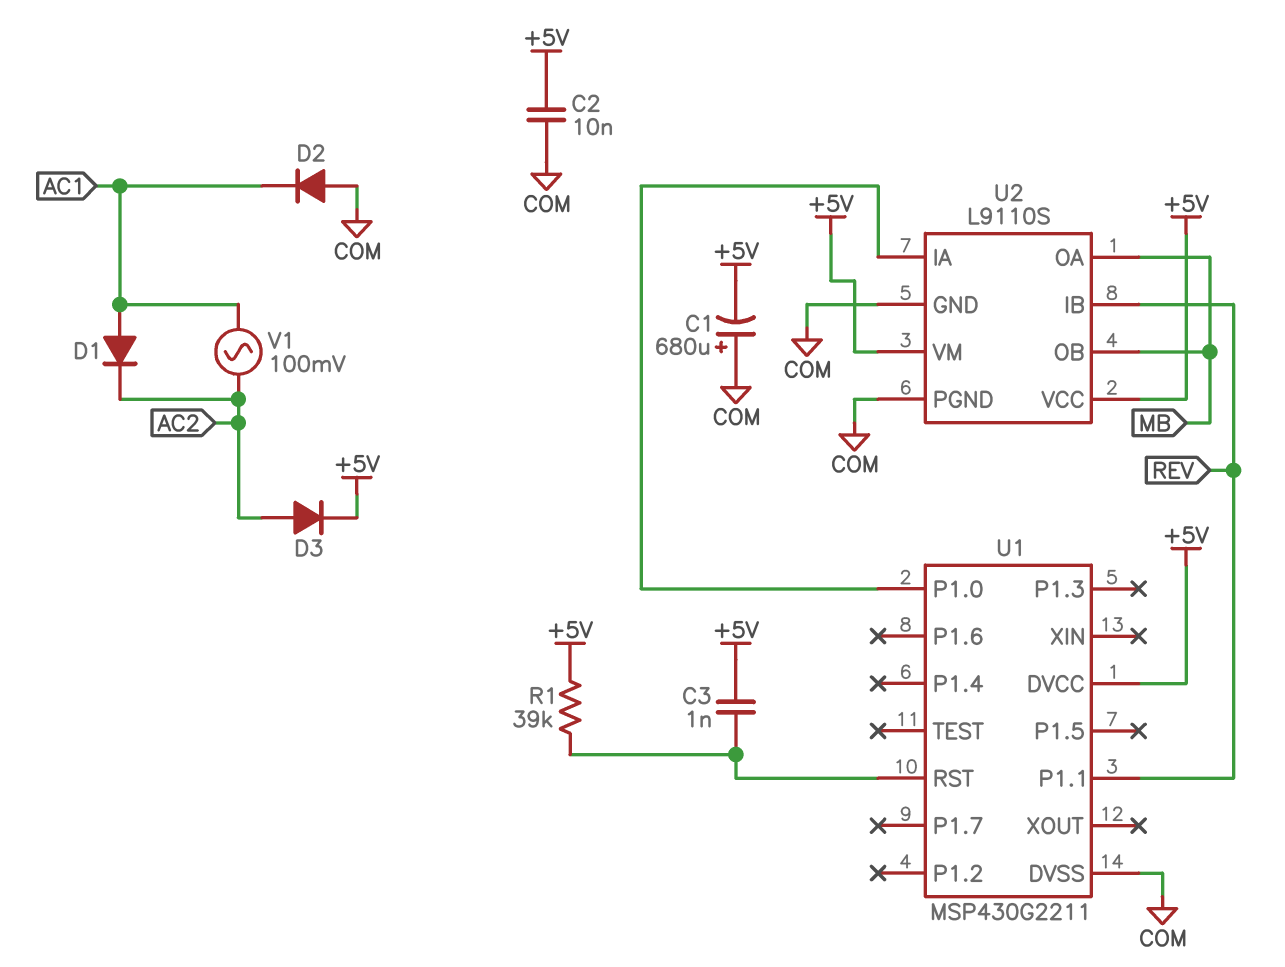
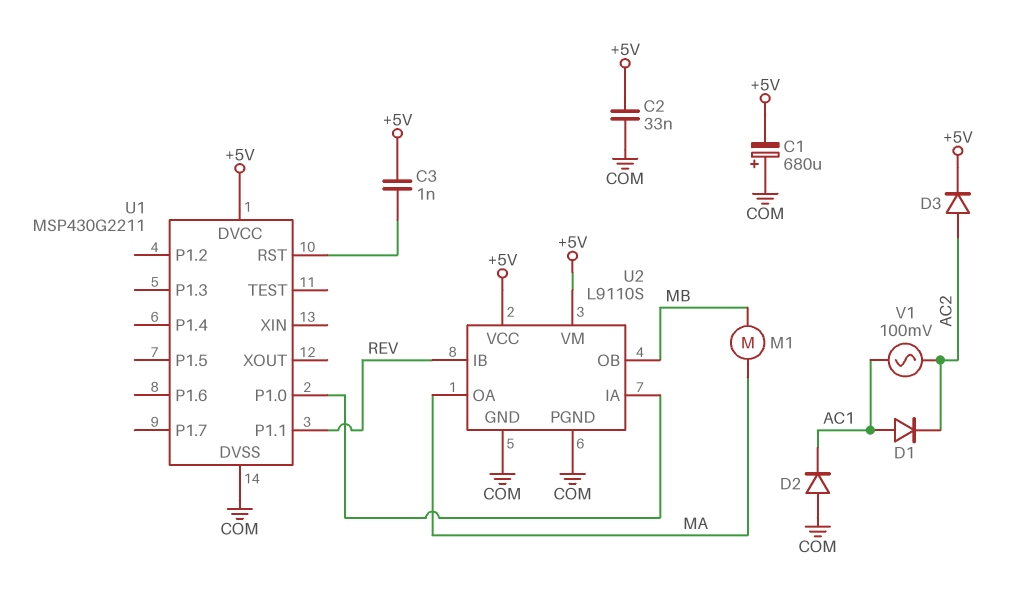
C2: 10nF (+5V, COM) -> 33nF (+5V, COM)
M1: none -> motor (MA, MB)
R1: 39k (+5V, U1/RST) -> none
U2 pin OA: MB -> MA

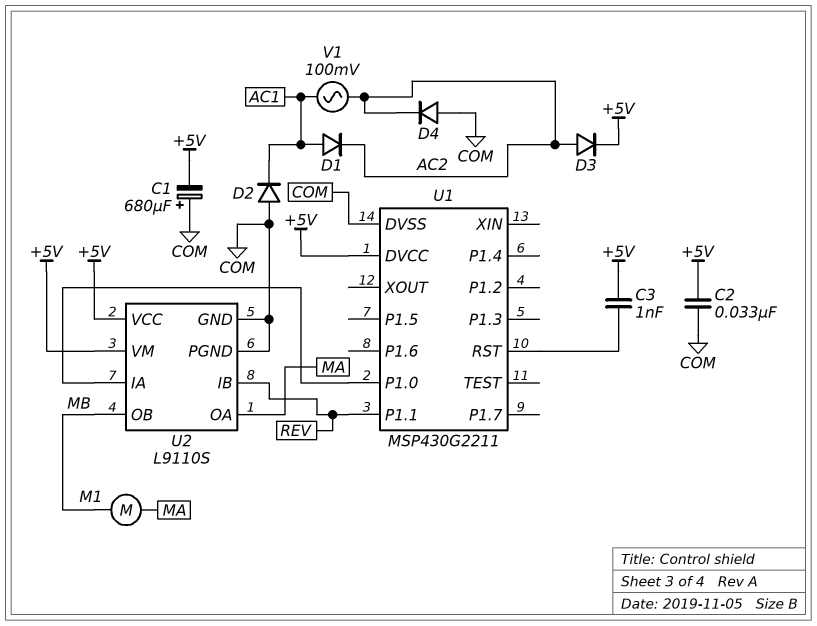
D4: none -> diode (A COM, K AC2)

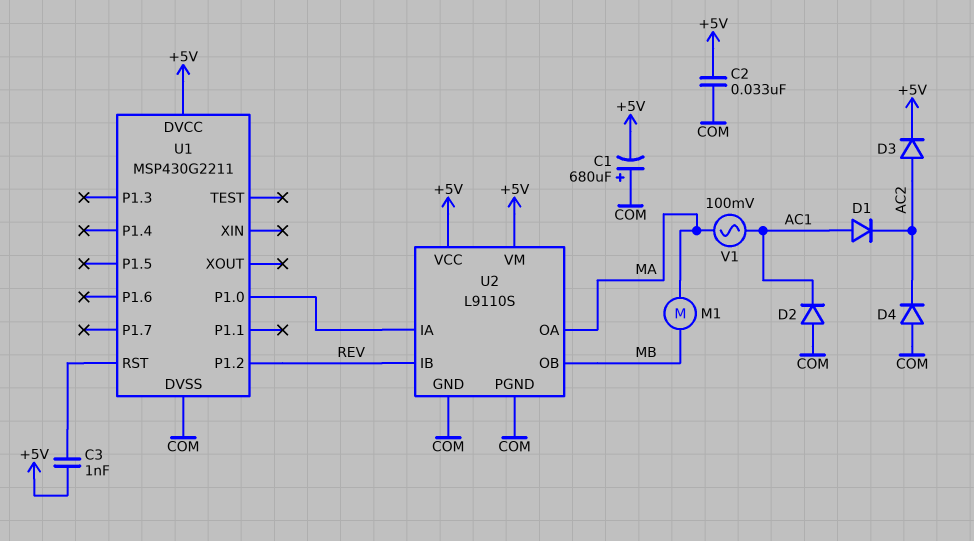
U1 pin P1.1: REV -> none
U1 pin P1.2: none -> REV
V1: AC 100mV (AC1, AC2) -> AC 100mV (AC1, MA)

